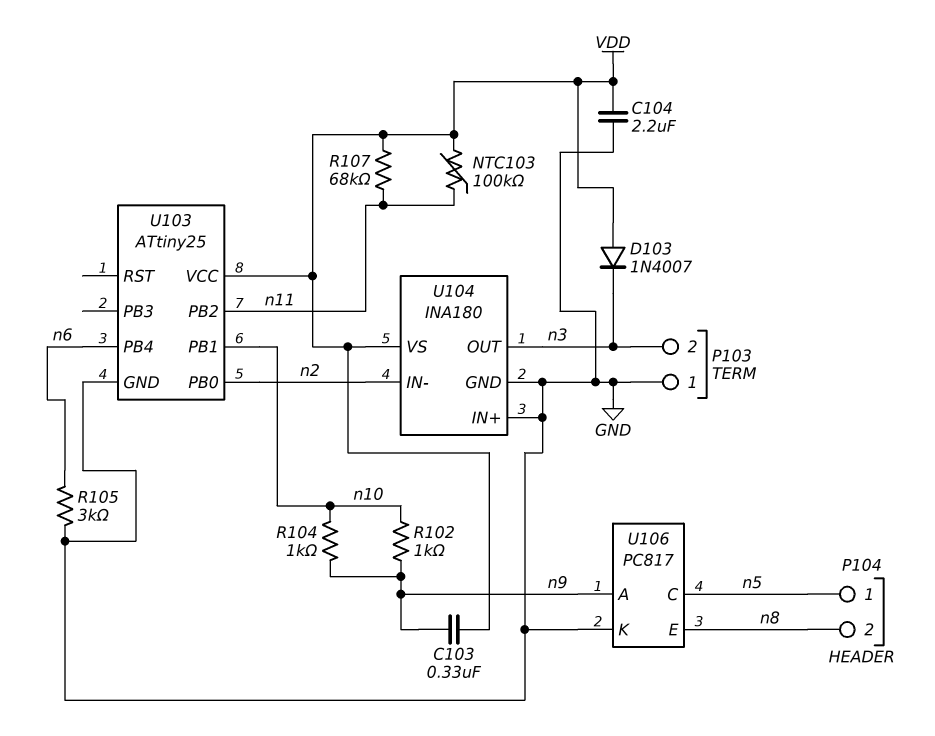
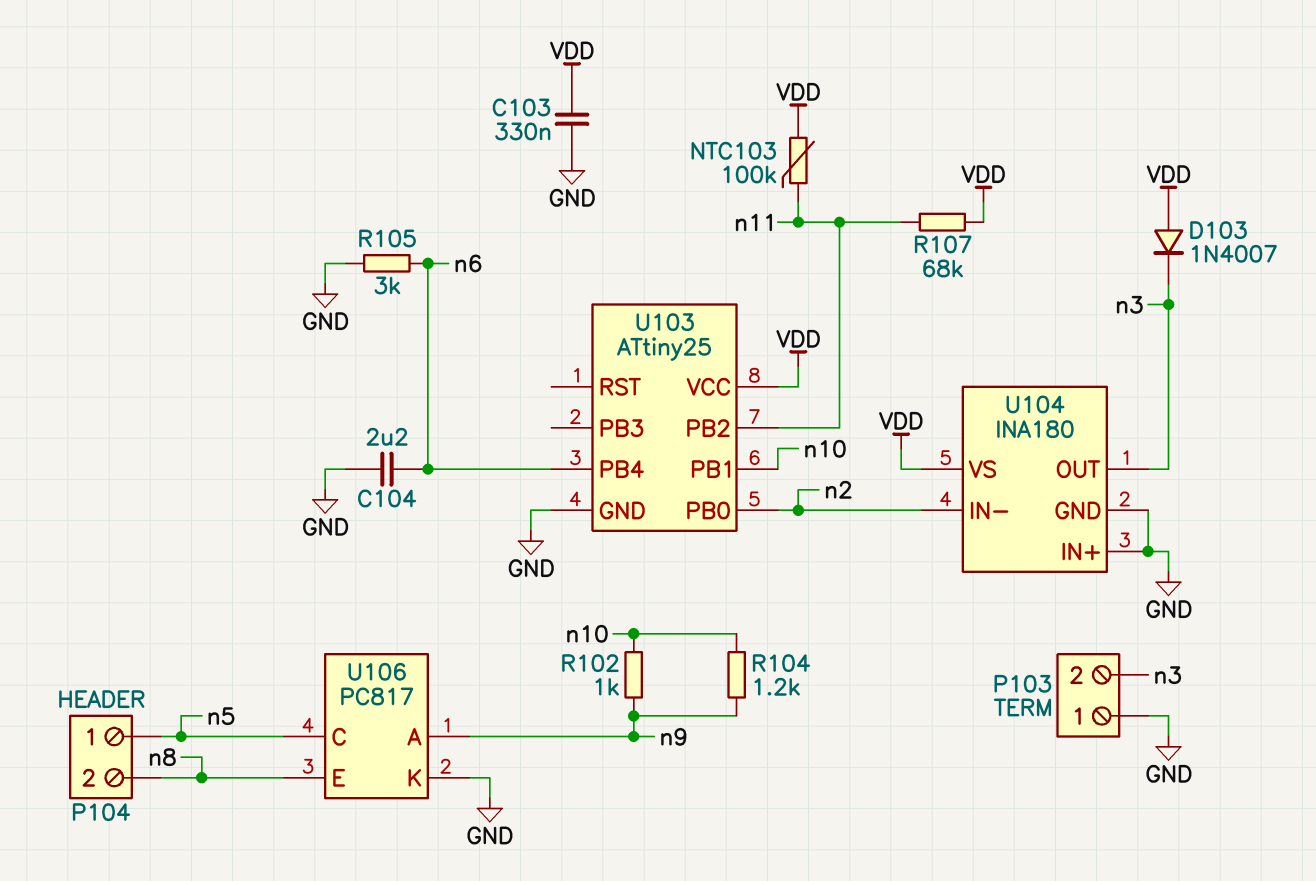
C103: 330nF (VDD, n9) -> 330nF (GND, VDD)
C104: 2.2uF (GND, VDD) -> 2.2uF (GND, n6)
R104: 1k (n9, n10) -> 1.2k (n9, n10)

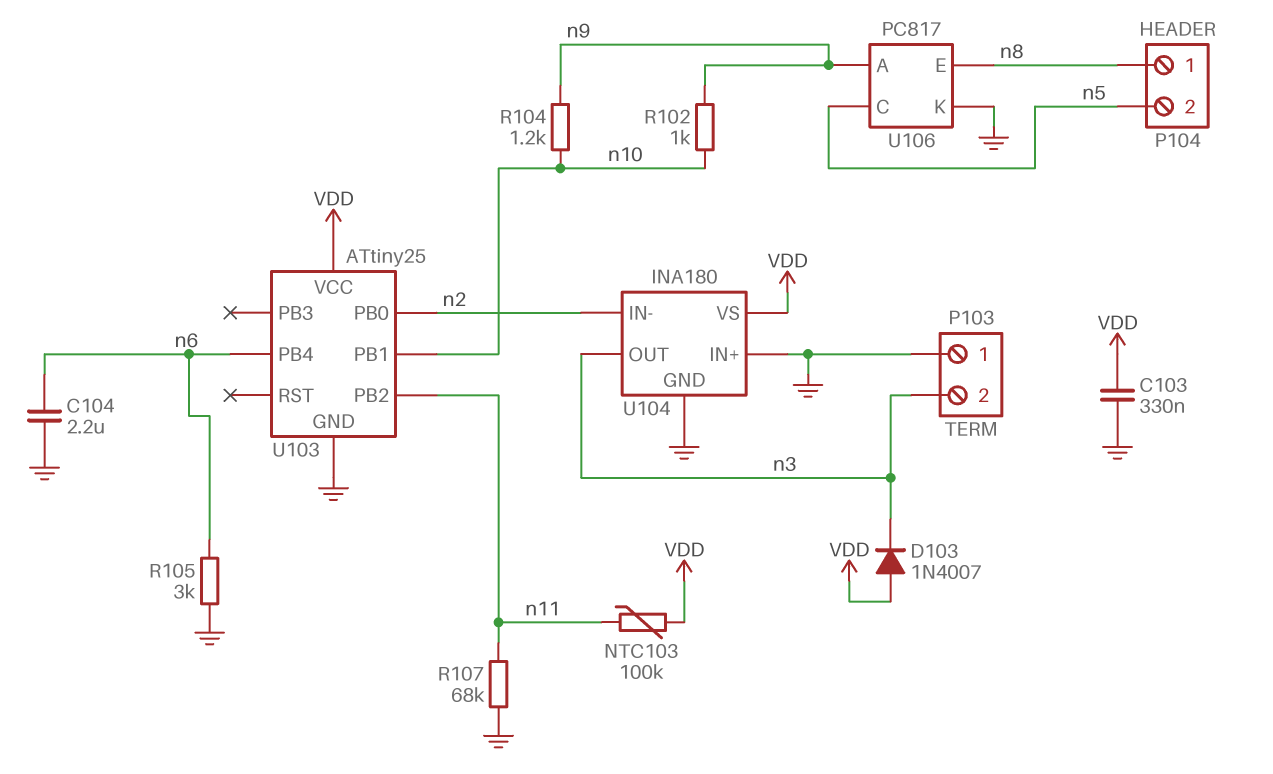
P104 pin 1: n5 -> n8
P104 pin 2: n8 -> n5
R107: 68k (VDD, n11) -> 68k (GND, n11)

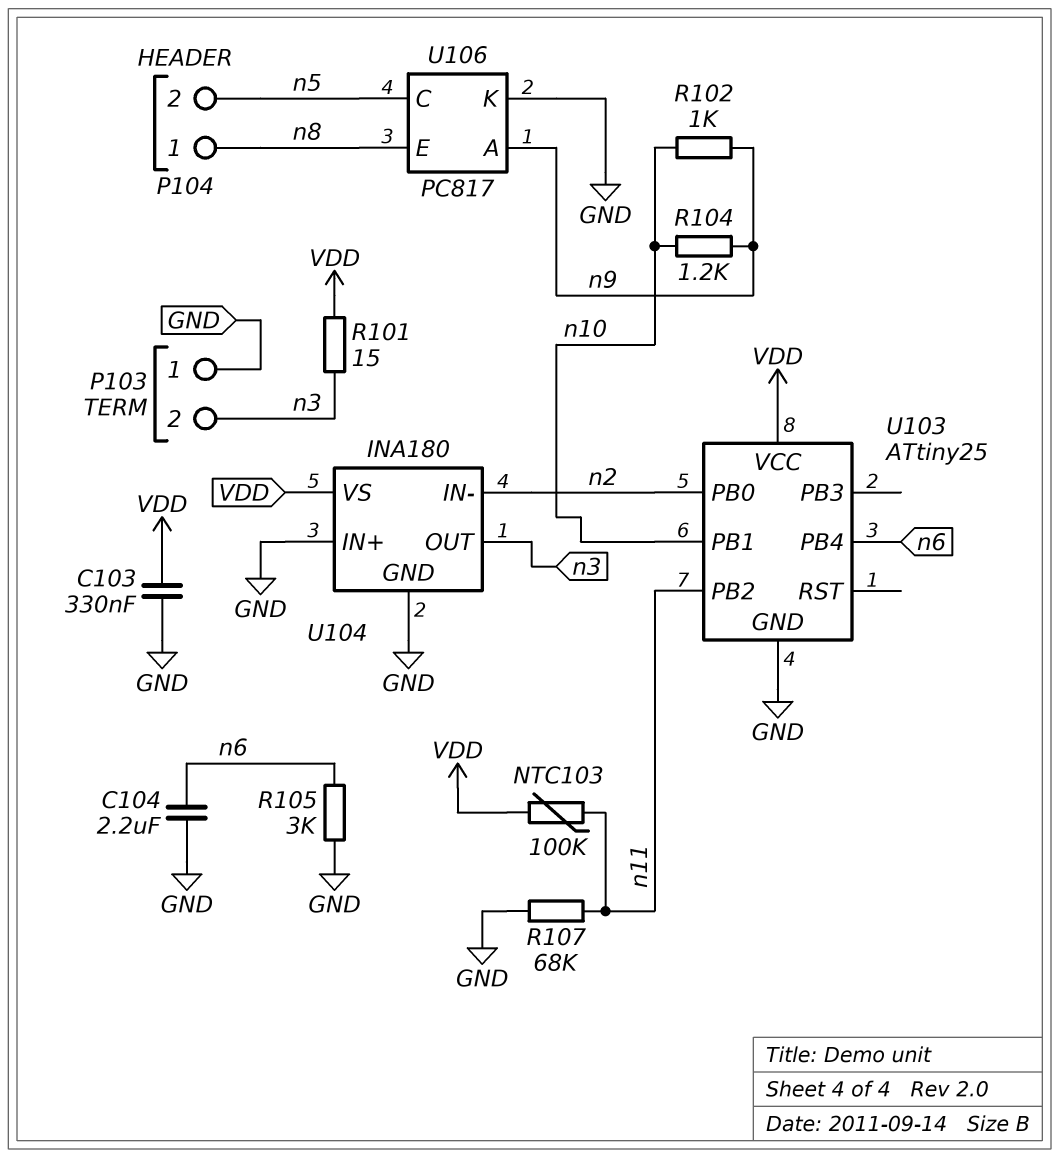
D103: diode 1N4007 (A VDD, K n3) -> none
R101: none -> 15 (VDD, n3)

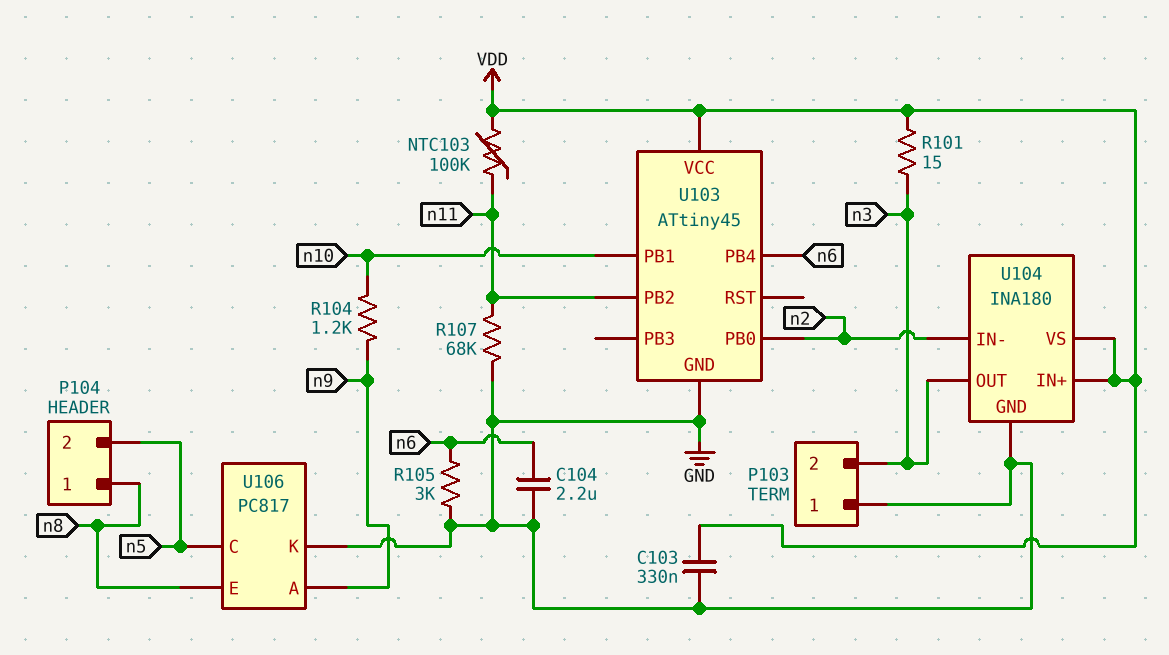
R102: 1k (n9, n10) -> none
U103: ATtiny25 -> ATtiny45
U104 pin IN+: GND -> VDD

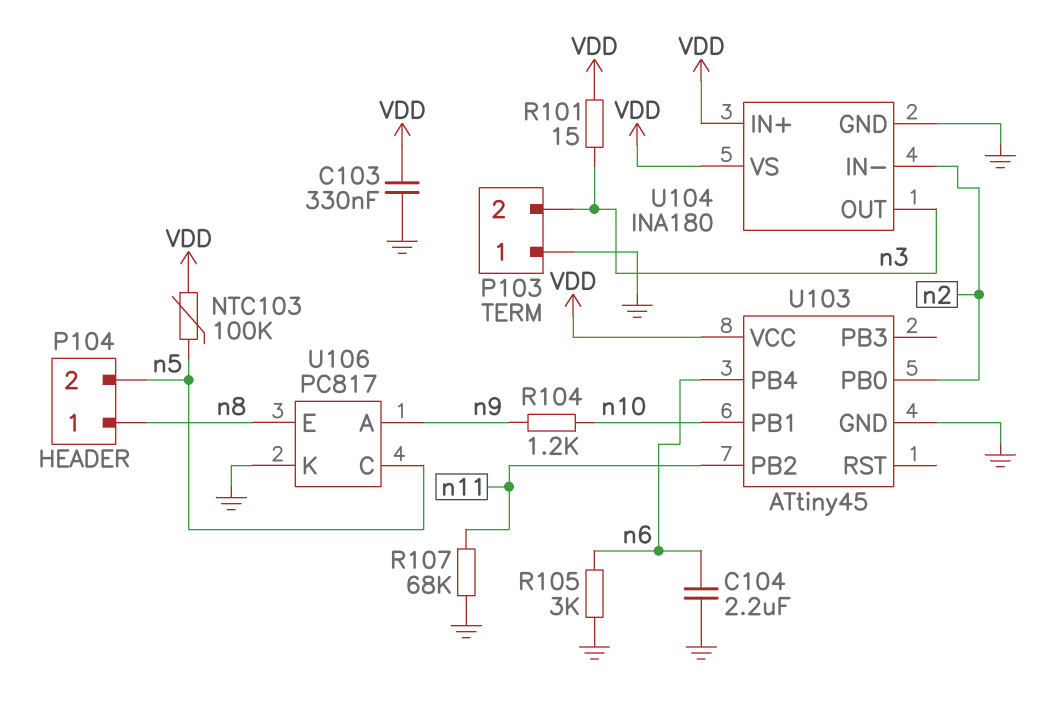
NTC103: 100k (VDD, n11) -> 100k (VDD, n5)

